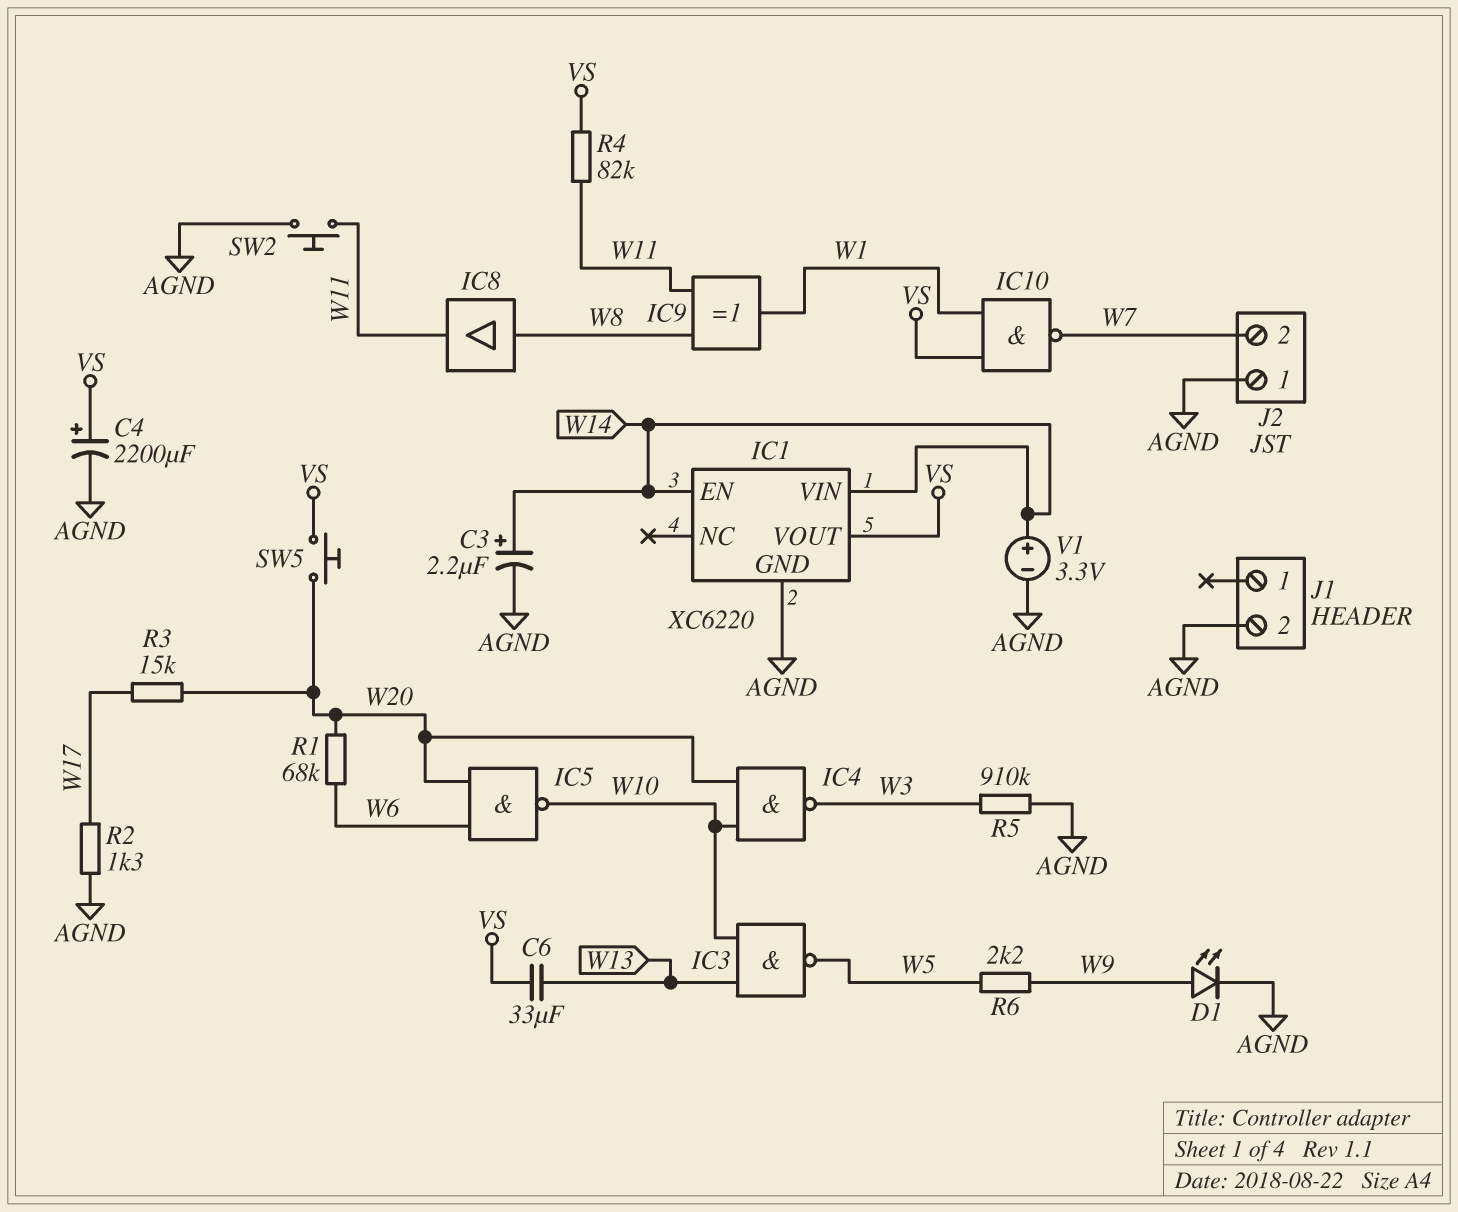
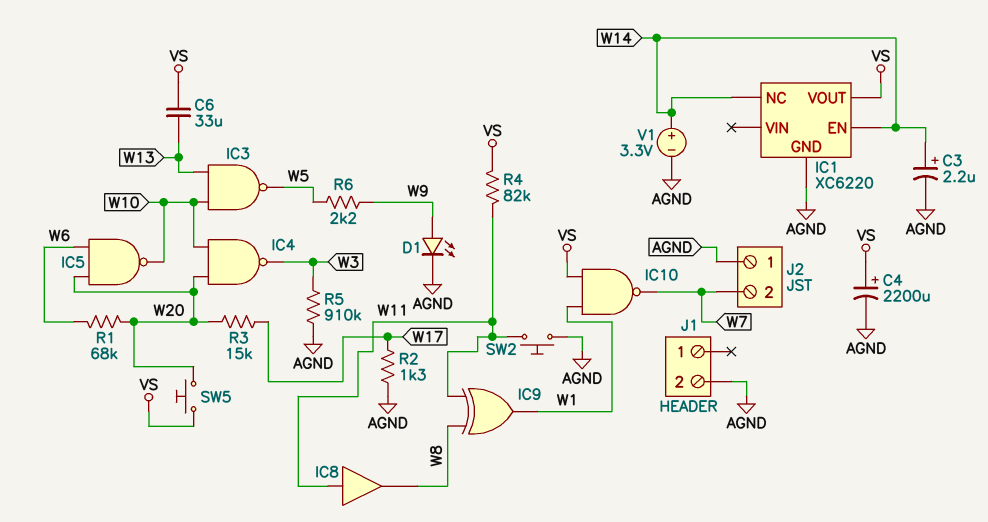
IC1 pin NC: none -> W14
IC1 pin VIN: W14 -> none
IC8: buffer (in W8, out W11) -> buffer (in W11, out W8)

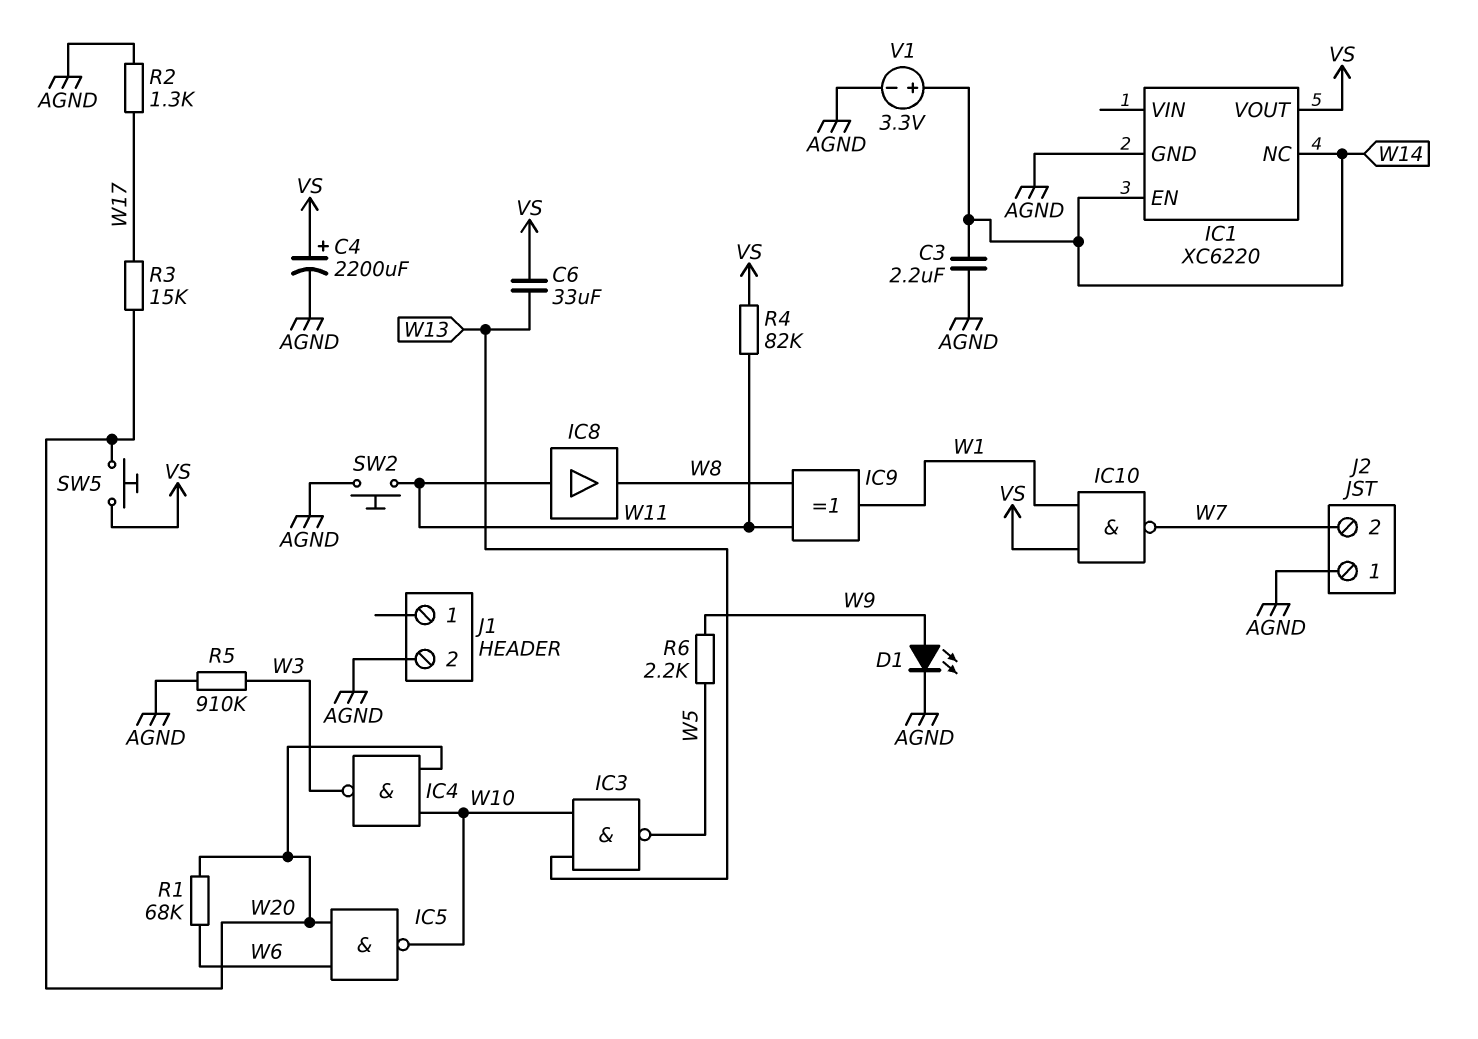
C3: 2.2uF (plus W14, minus AGND) -> 2.2uF (AGND, W14)

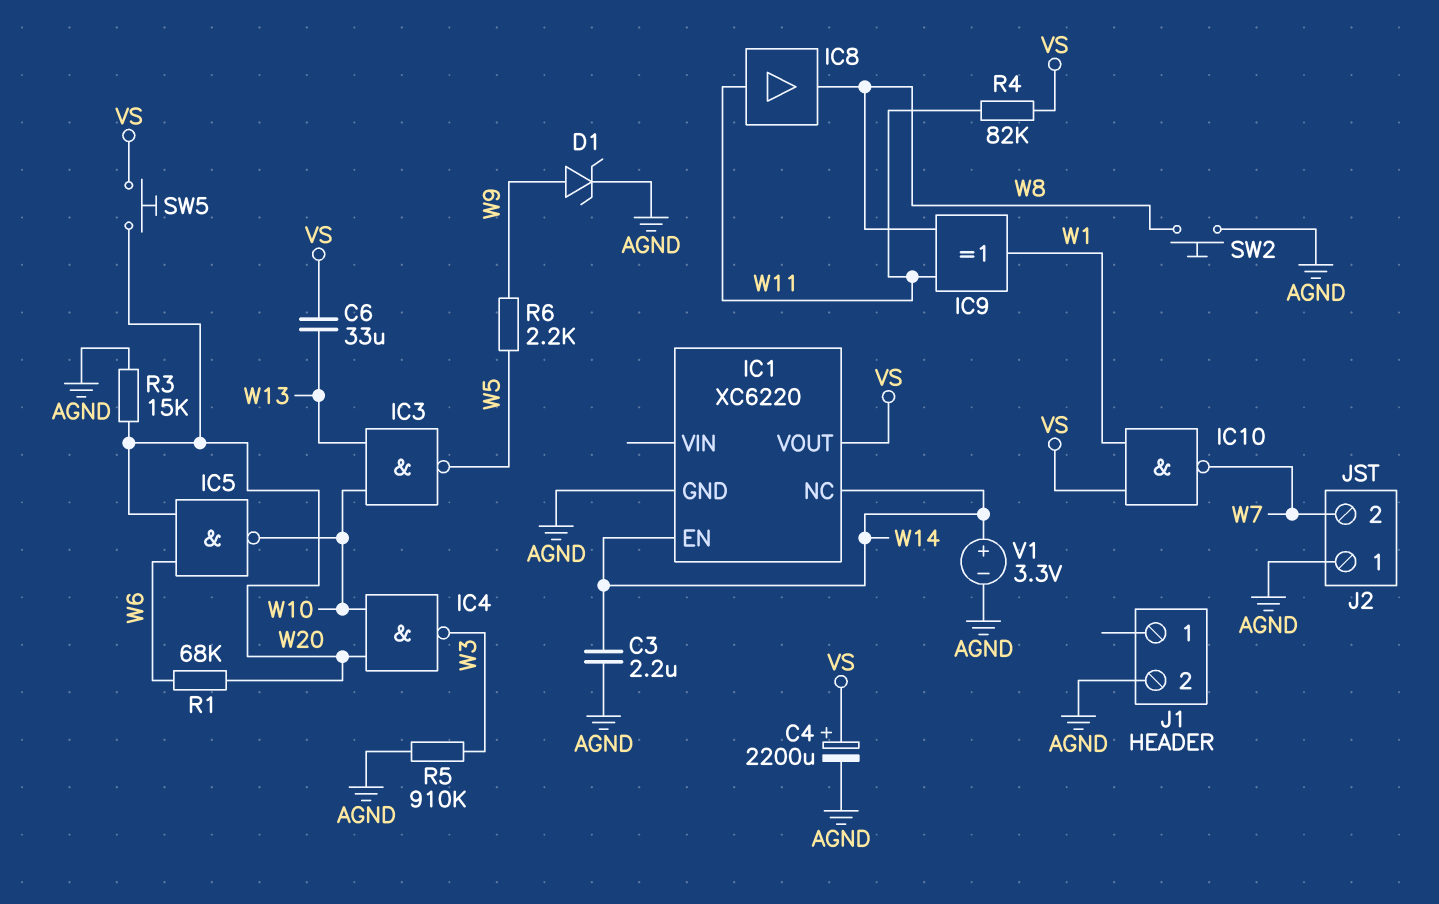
D1: LED (A W9, K AGND) -> zener (A W9, K AGND)
R2: 1.3k (AGND, W17) -> none
R3: 15k (W17, W20) -> 15k (AGND, W20)
SW2: button (AGND, W11) -> button (AGND, W8)

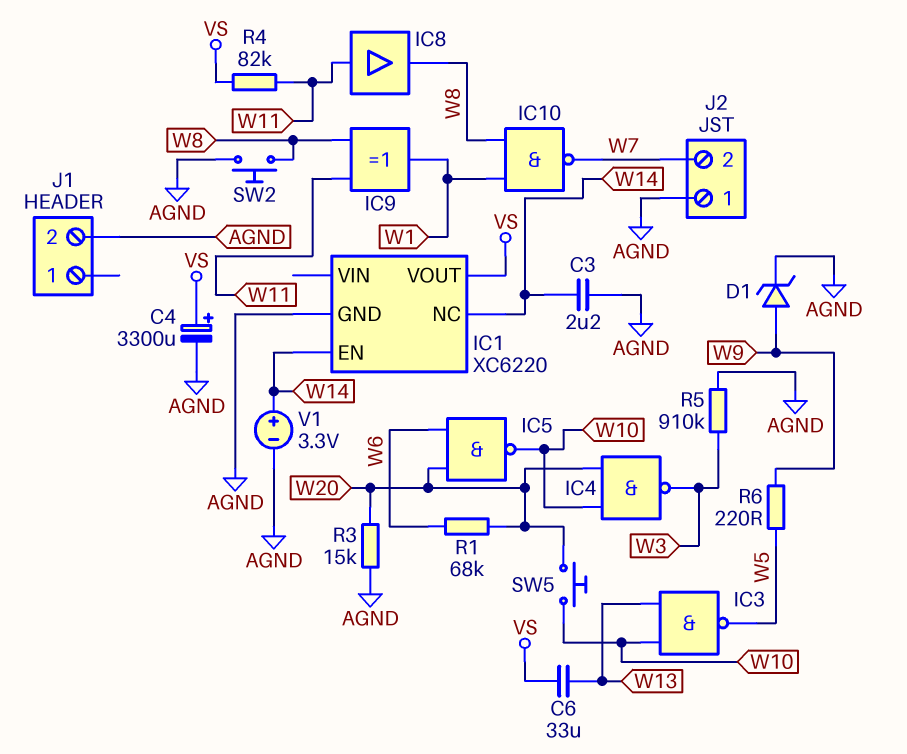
C4: 2200uF (plus VS, minus AGND) -> 3300uF (plus VS, minus AGND)
IC10: NAND (in VS, in W1, out W7) -> NAND (in W1, in W8, out W7)
R6: 2.2k (W5, W9) -> 220 (W5, W9)
SW5: button (VS, W20) -> button (W10, W20)

